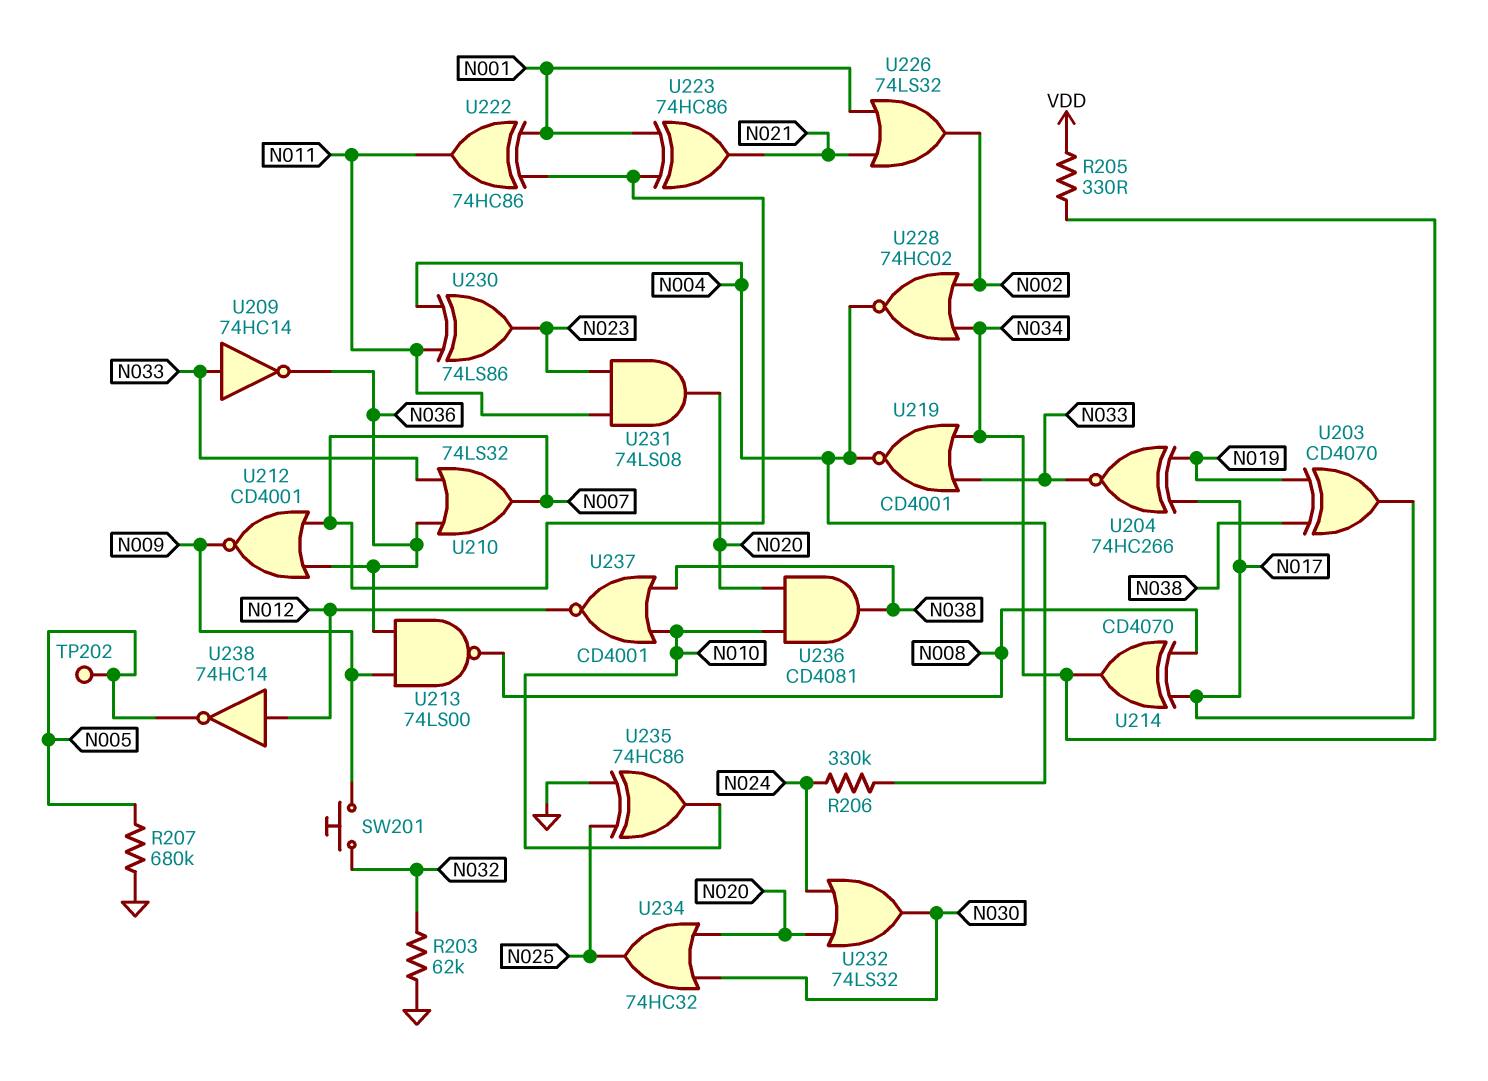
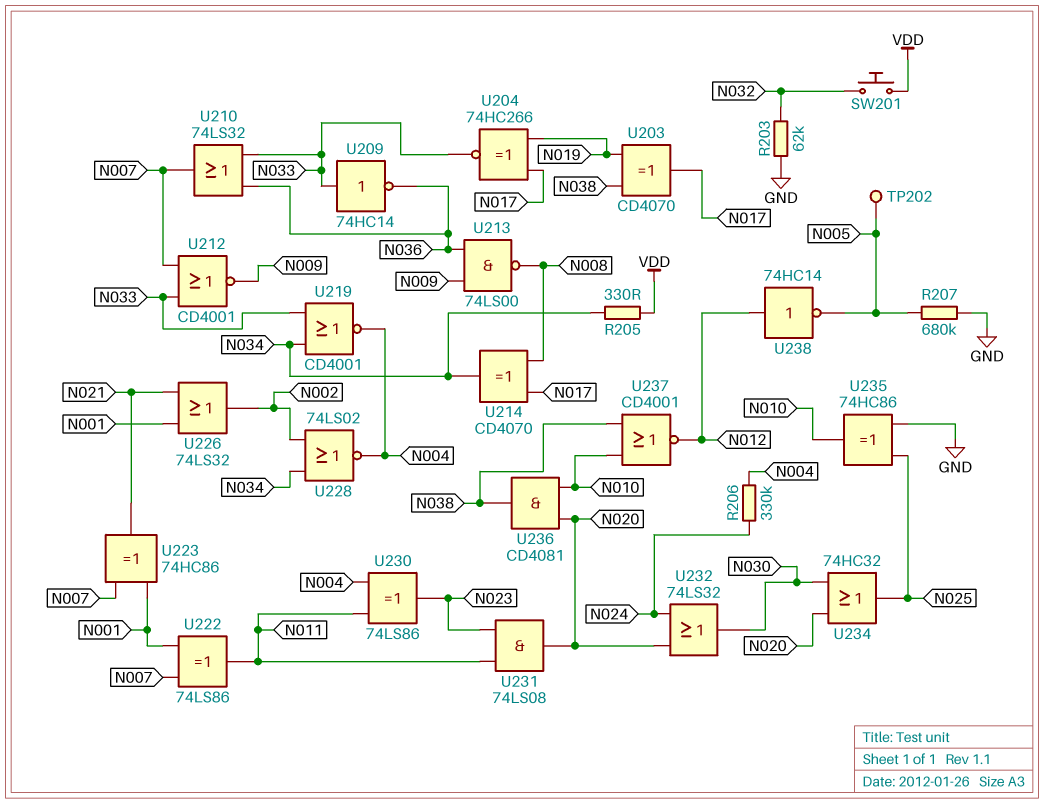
SW201: button (N009, N032) -> button (N032, VDD)
U212: NOR CD4001 (in N007, in N036, out N009) -> NOR CD4001 (in N007, in N033, out N009)
U222: XOR 74HC86 (in N001, in N007, out N011) -> XOR 74LS86 (in N001, in N007, out N011)
U228: NOR 74HC02 (in N002, in N034, out N004) -> NOR 74LS02 (in N002, in N034, out N004)

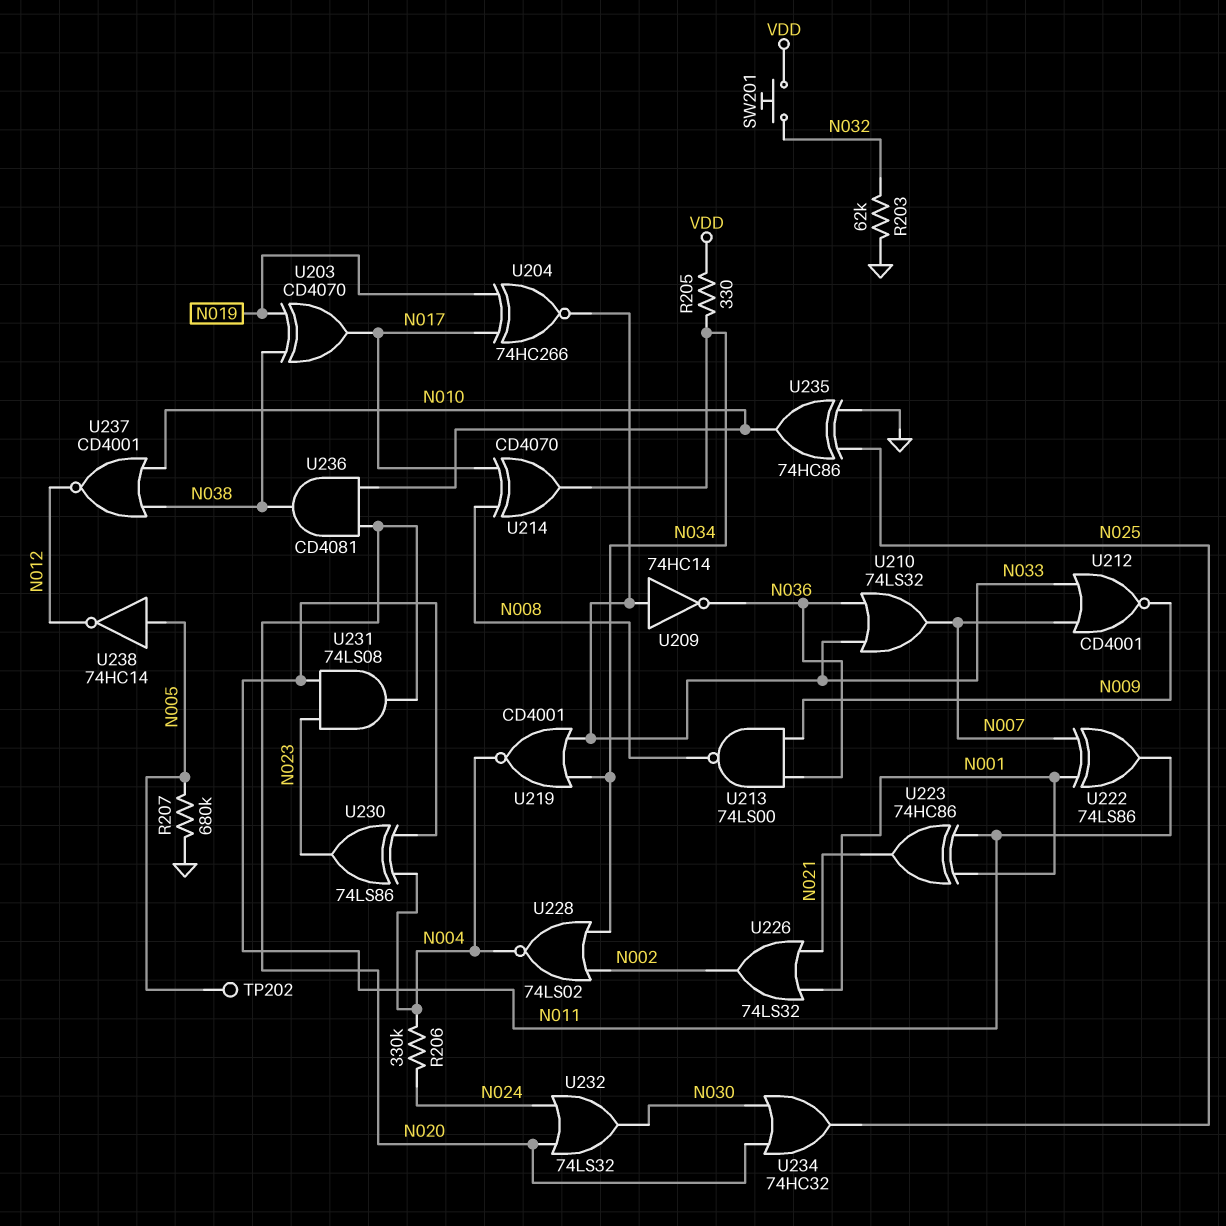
U223: XOR 74HC86 (in N001, in N007, out N021) -> XOR 74HC86 (in N001, in N011, out N021)
U238: NOT 74HC14 (in N012, out N005) -> NOT 74HC14 (in N005, out N012)

